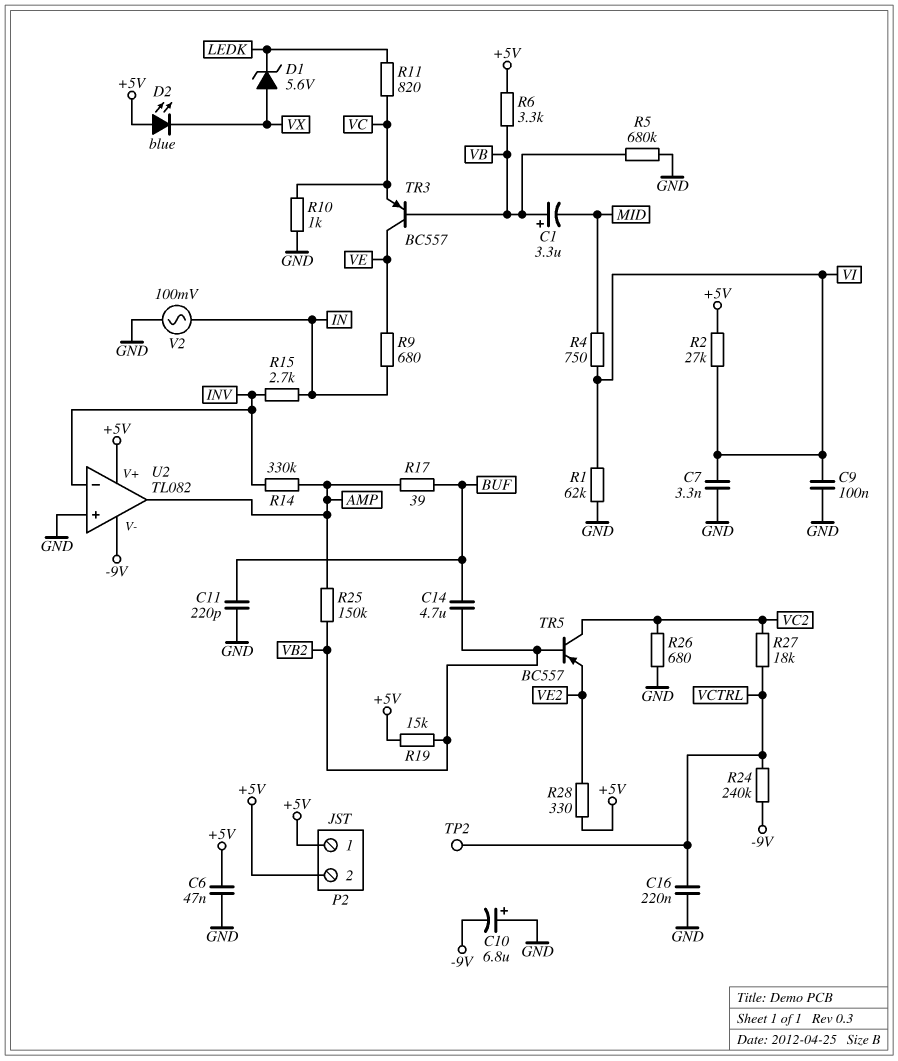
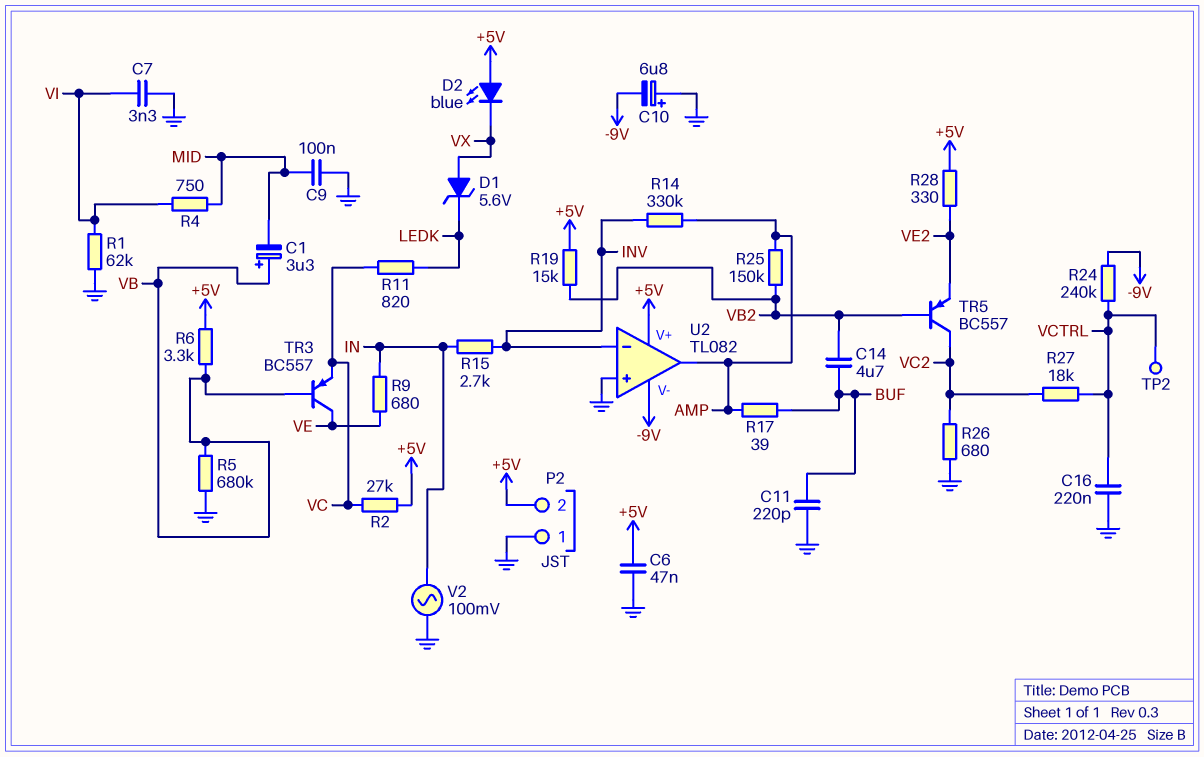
C9: 100nF (GND, VI) -> 100nF (GND, MID)
P2 pin 1: +5V -> GND
R2: 27k (+5V, VI) -> 27k (+5V, VC)
R10: 1k (GND, VC) -> none

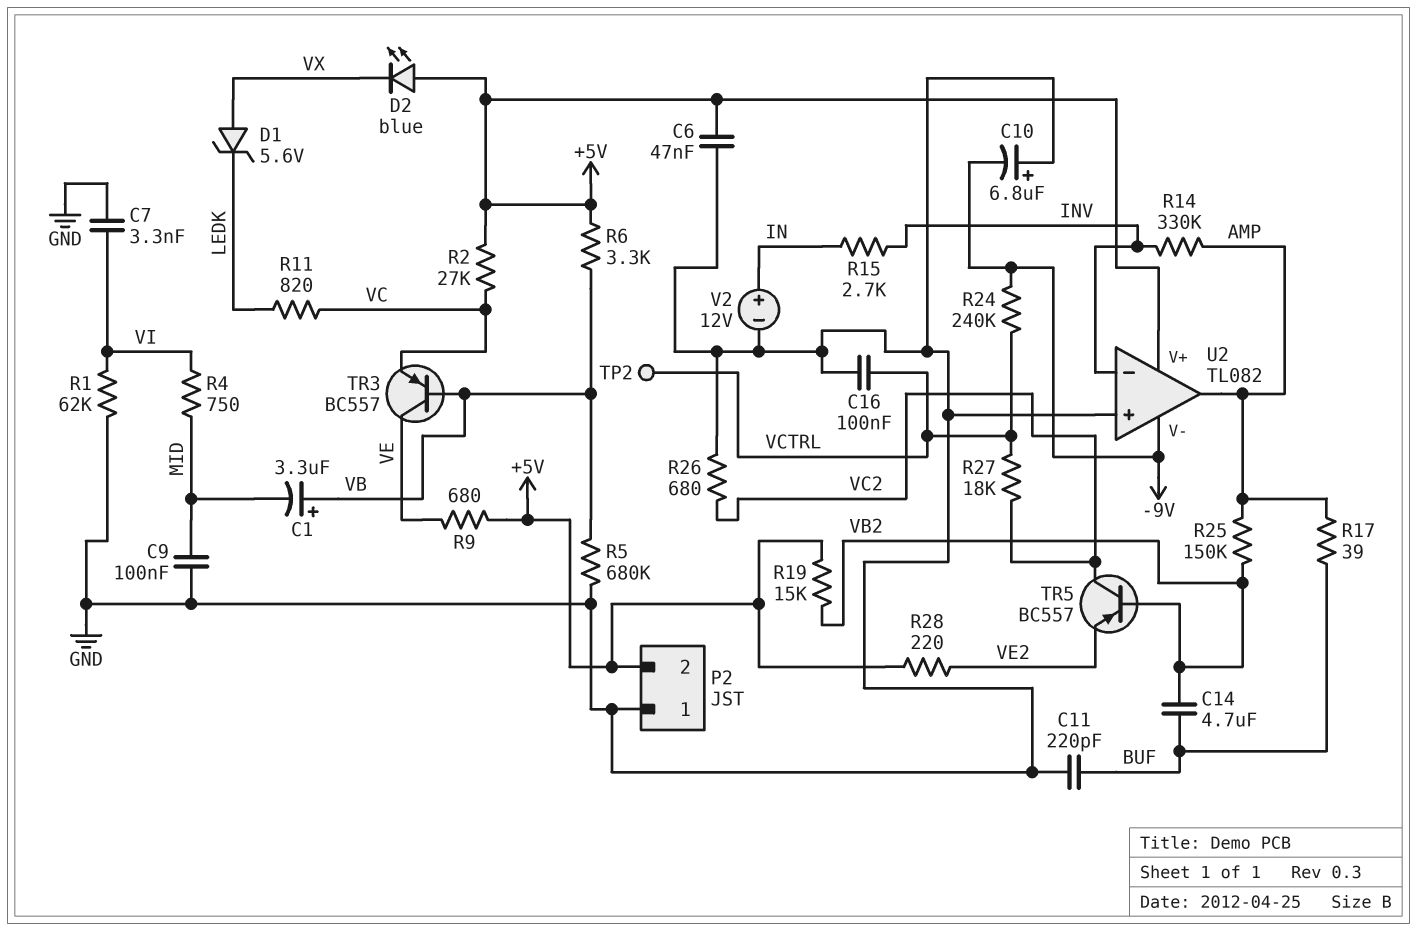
C16: 220nF (GND, VCTRL) -> 100nF (GND, VCTRL)
R9: 680 (IN, VE) -> 680 (+5V, VE)
R28: 330 (+5V, VE2) -> 220 (+5V, VE2)
V2: AC 100mV (GND, IN) -> 12V (plus IN, minus GND)

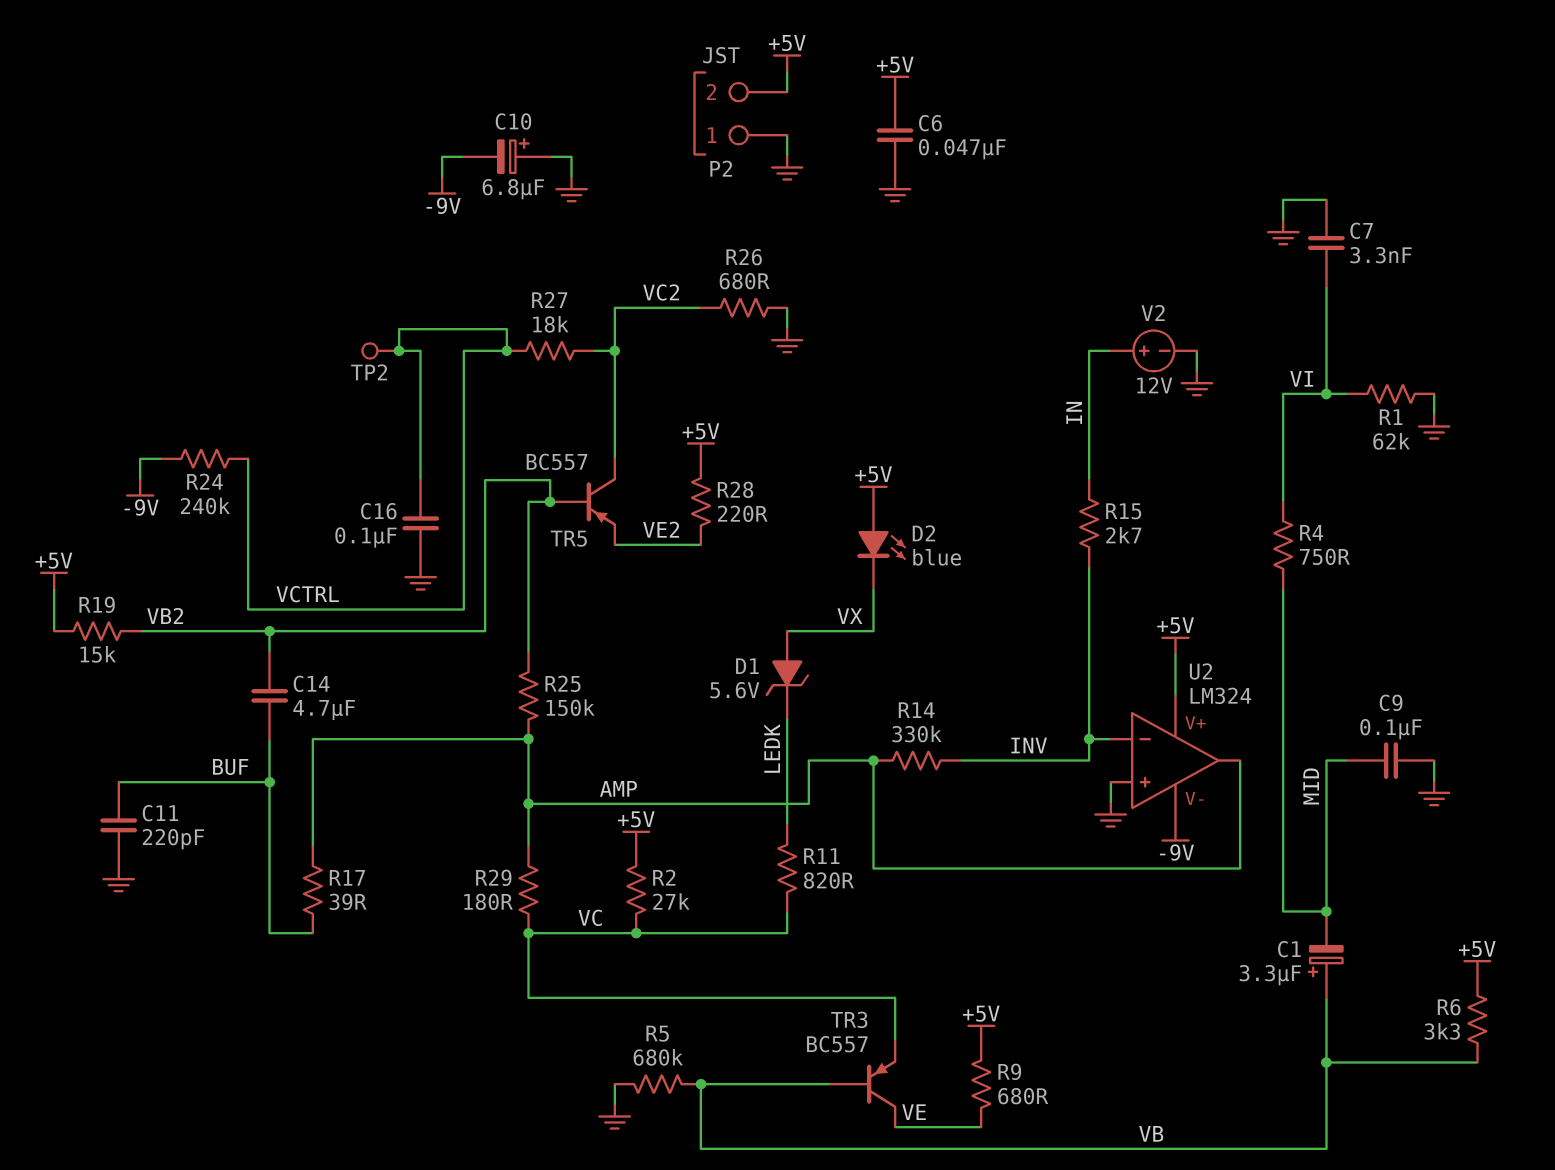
R29: none -> 180 (AMP, VC)
U2: TL082 -> LM324

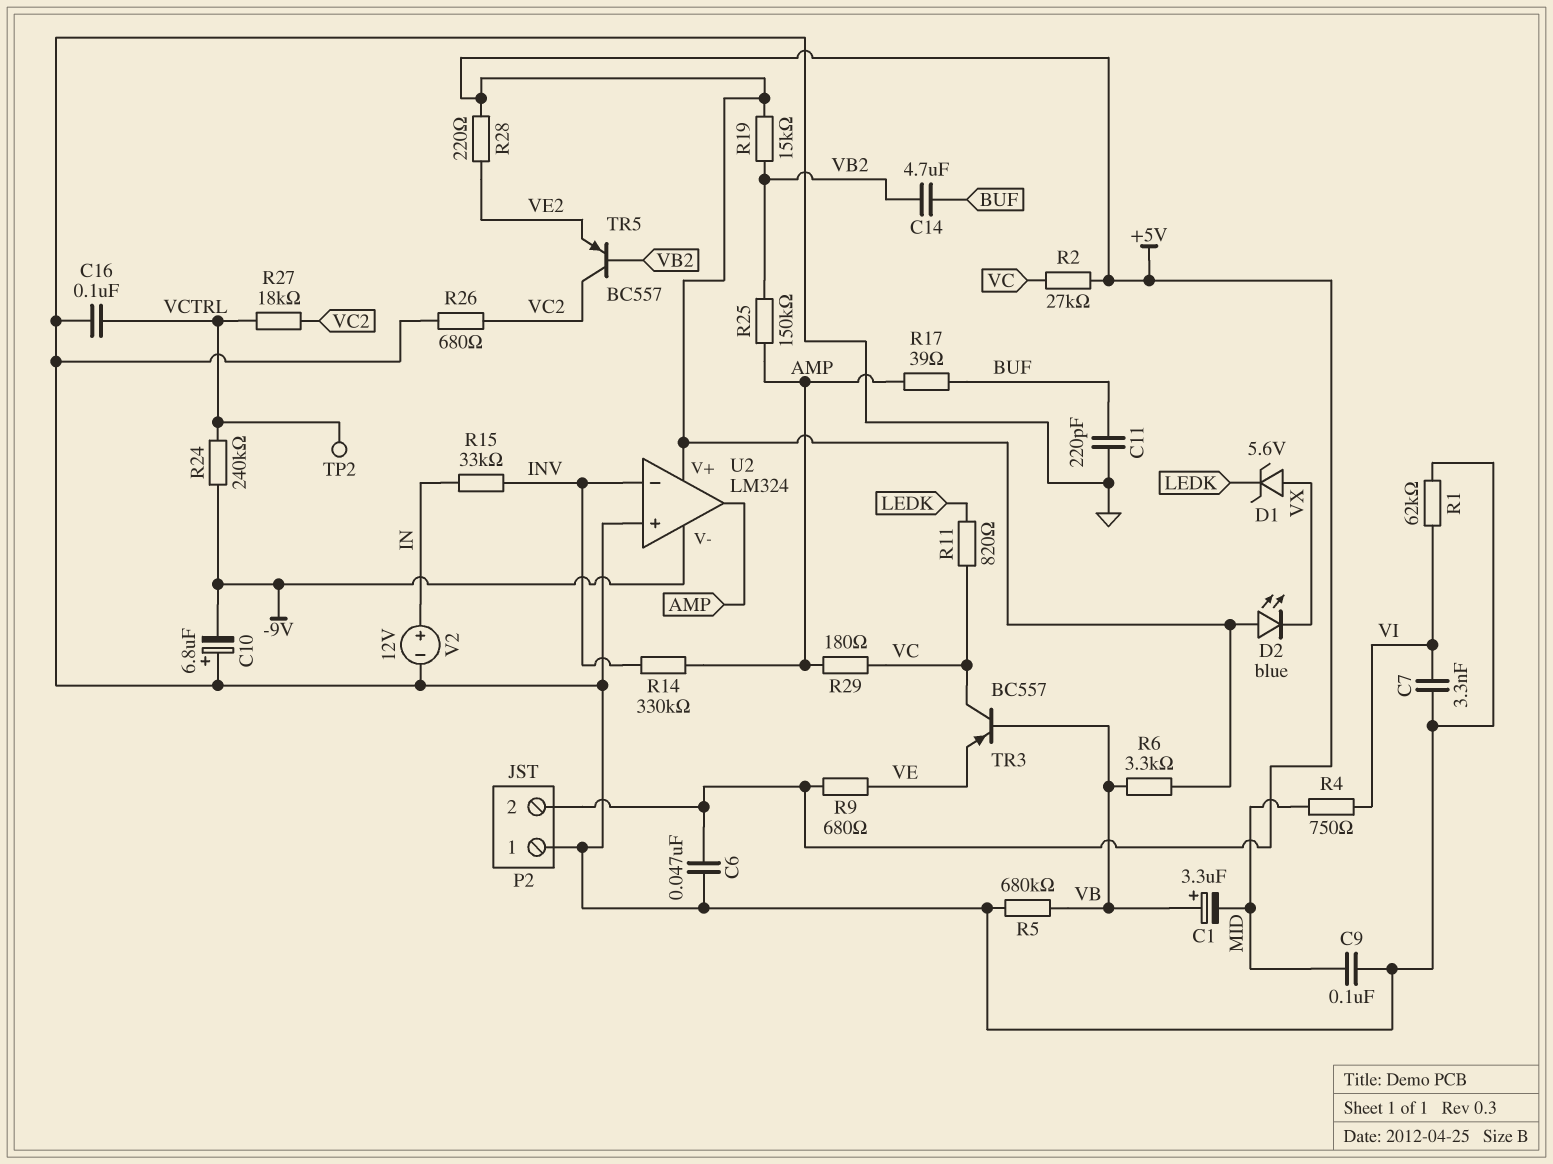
R15: 2.7k (IN, INV) -> 33k (IN, INV)
TR3: PNP BC557 (B VB, C VE, E VC) -> PNP BC557 (B VB, C VC, E VE)

